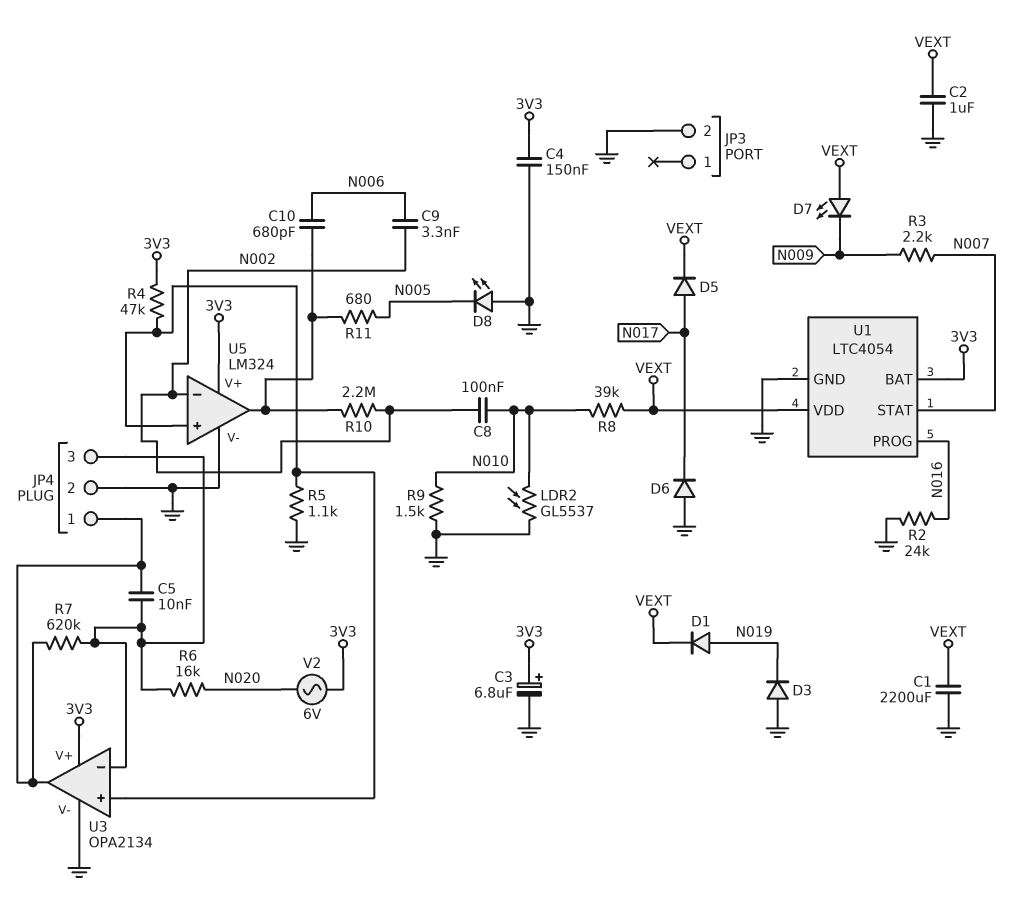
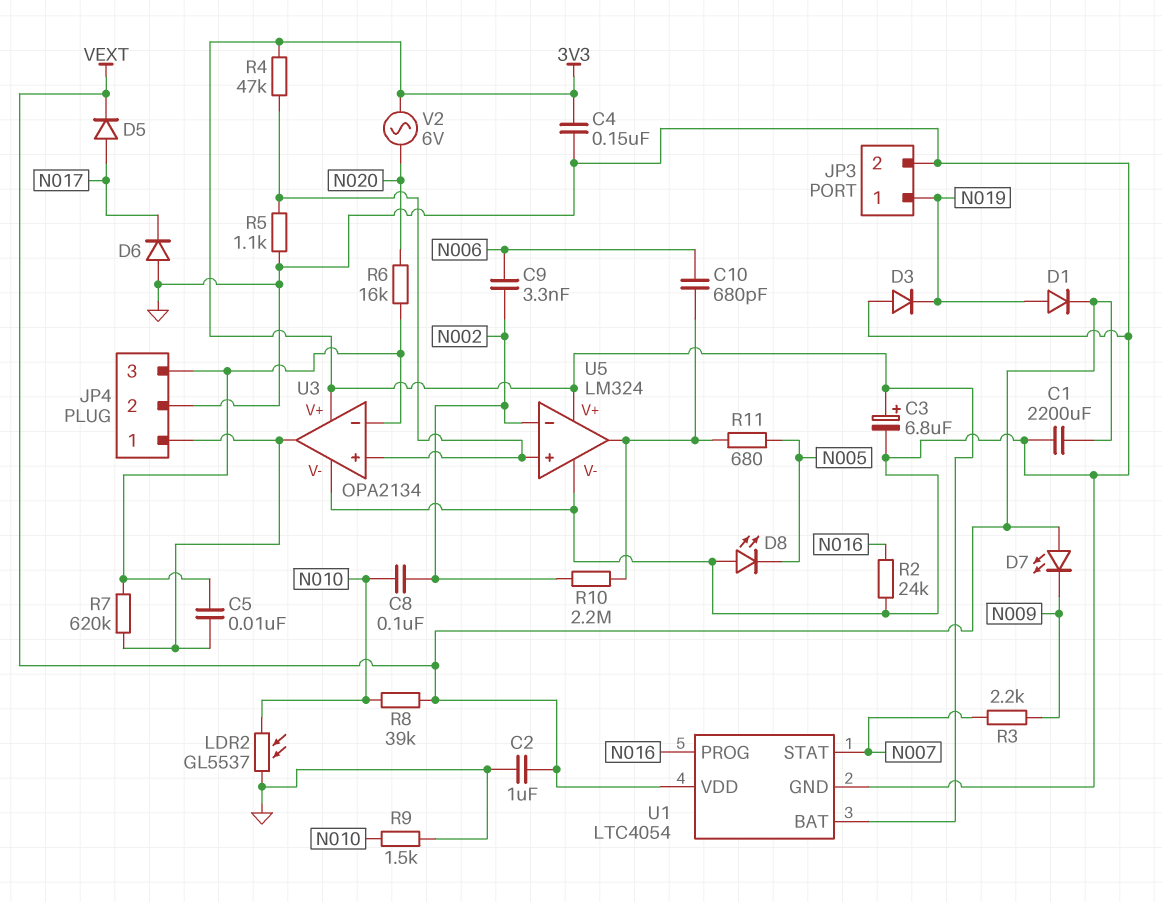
JP3 pin 1: none -> N019

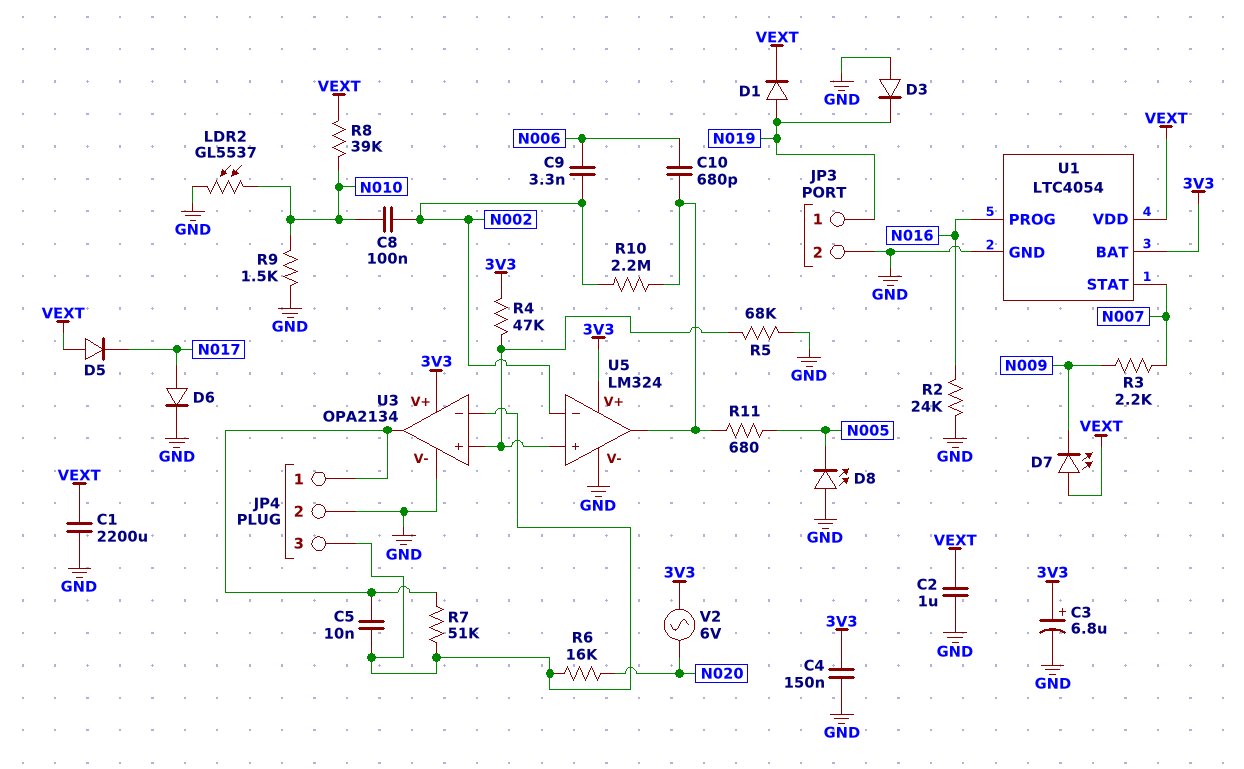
D5: diode (A N017, K VEXT) -> diode (A VEXT, K N017)
D6: diode (A GND, K N017) -> diode (A N017, K GND)
R5: 1.1k (GND, U3/in+) -> 68k (GND, U3/in+)
R7: 620k (JP4/1, JP4/3) -> 51k (JP4/1, JP4/3)

